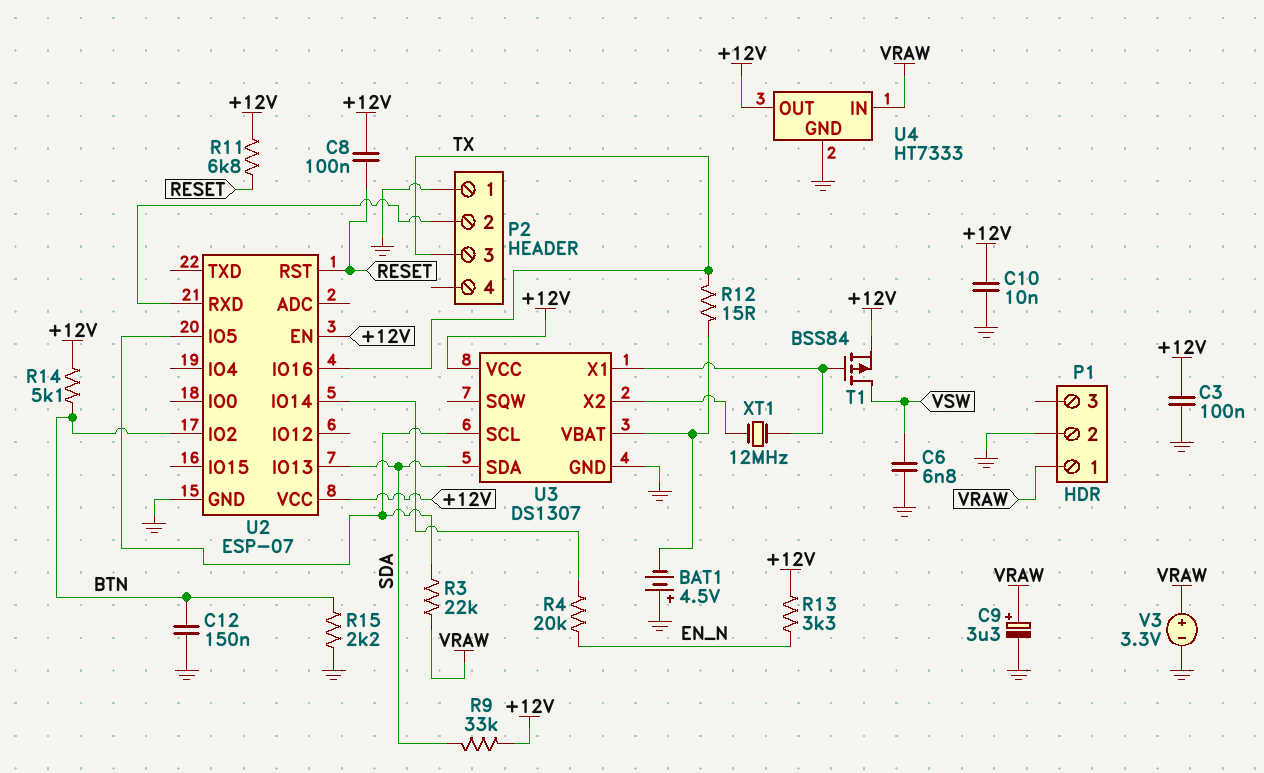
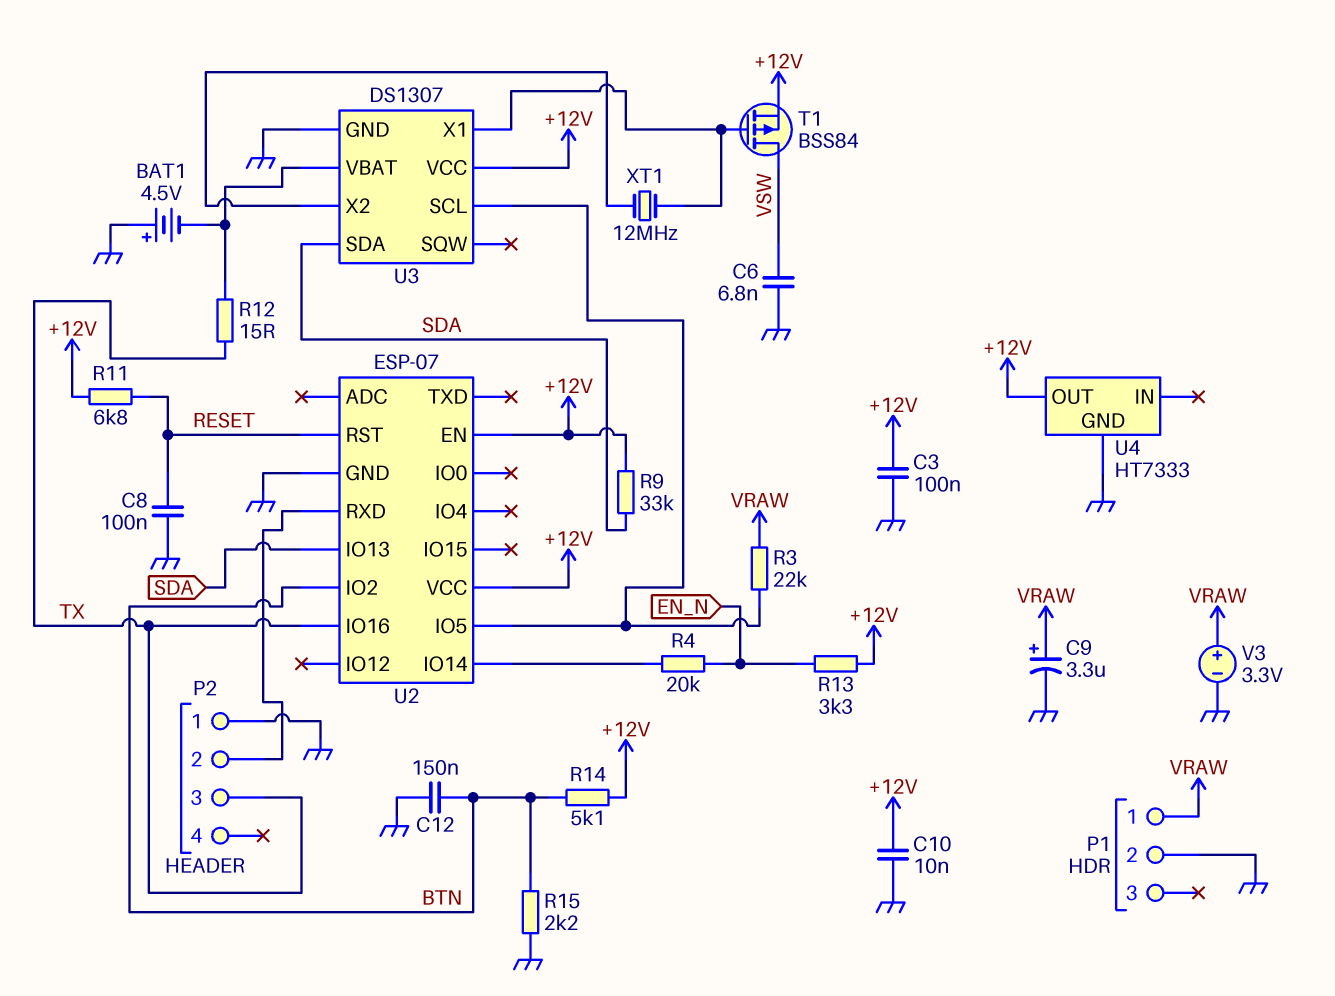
C8: 100nF (+12V, RESET) -> 100nF (GND, RESET)
U4 pin IN: VRAW -> none

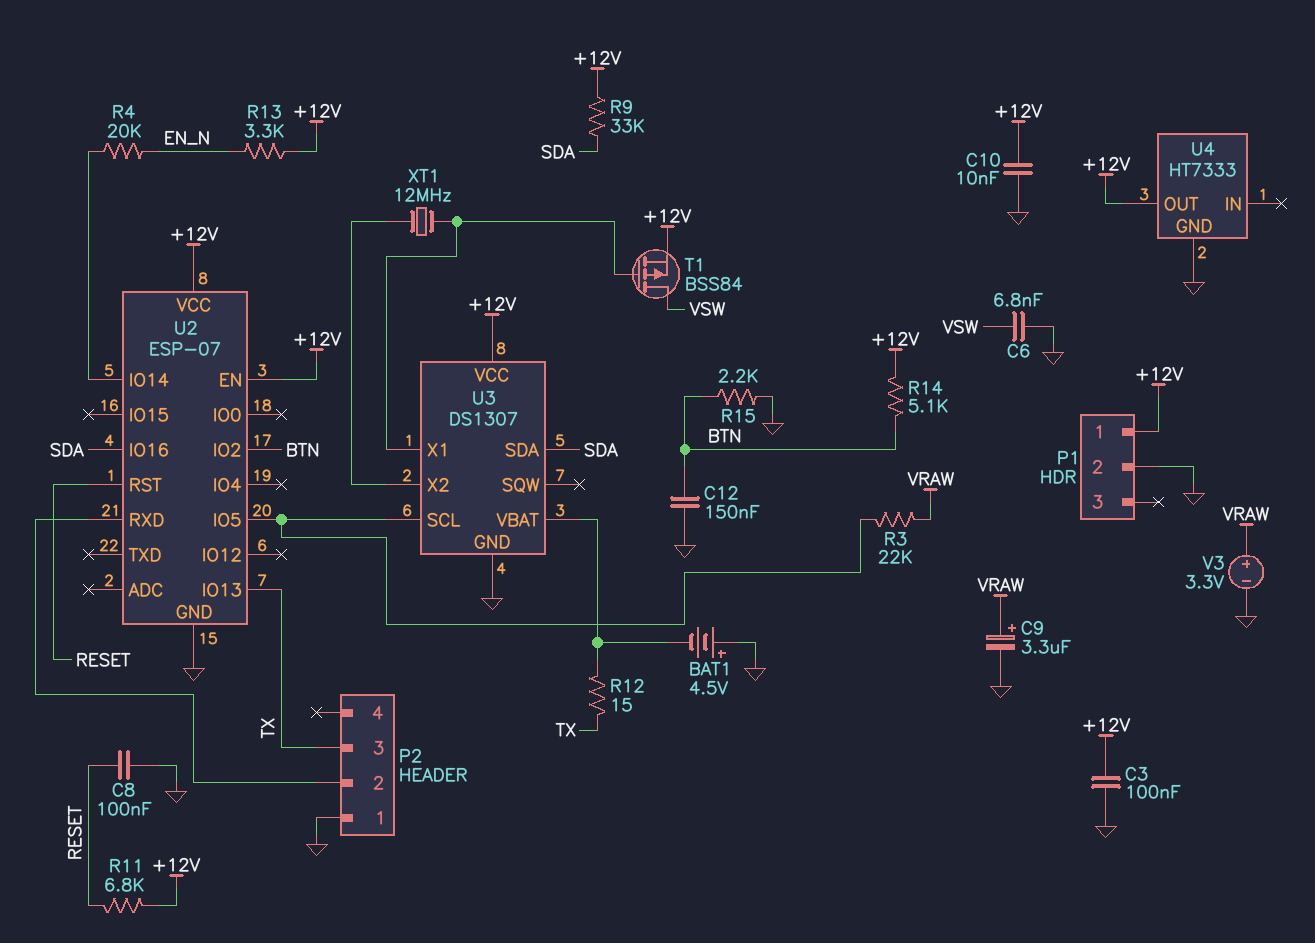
P1 pin 1: VRAW -> +12V
U2 pin IO13: SDA -> TX
U2 pin IO16: TX -> SDA

